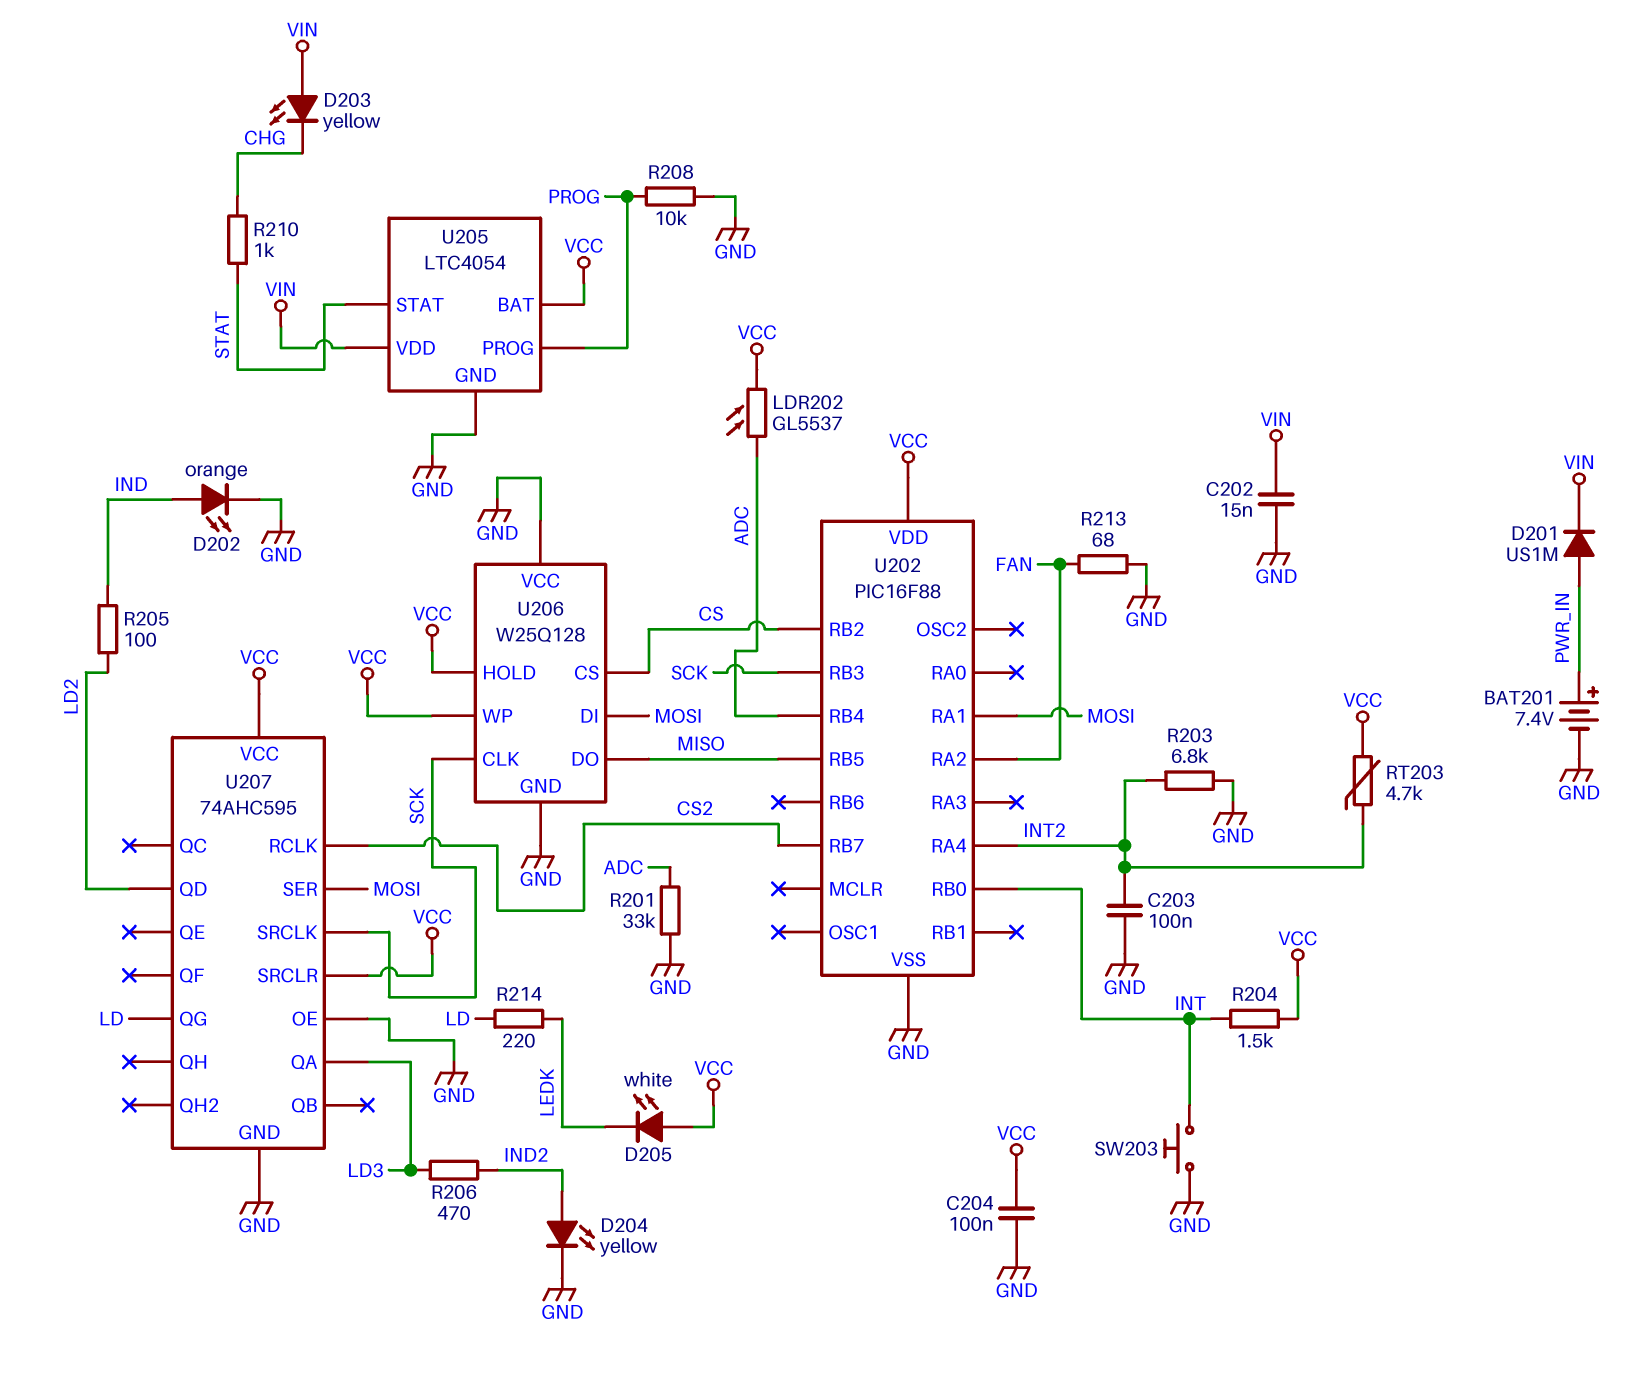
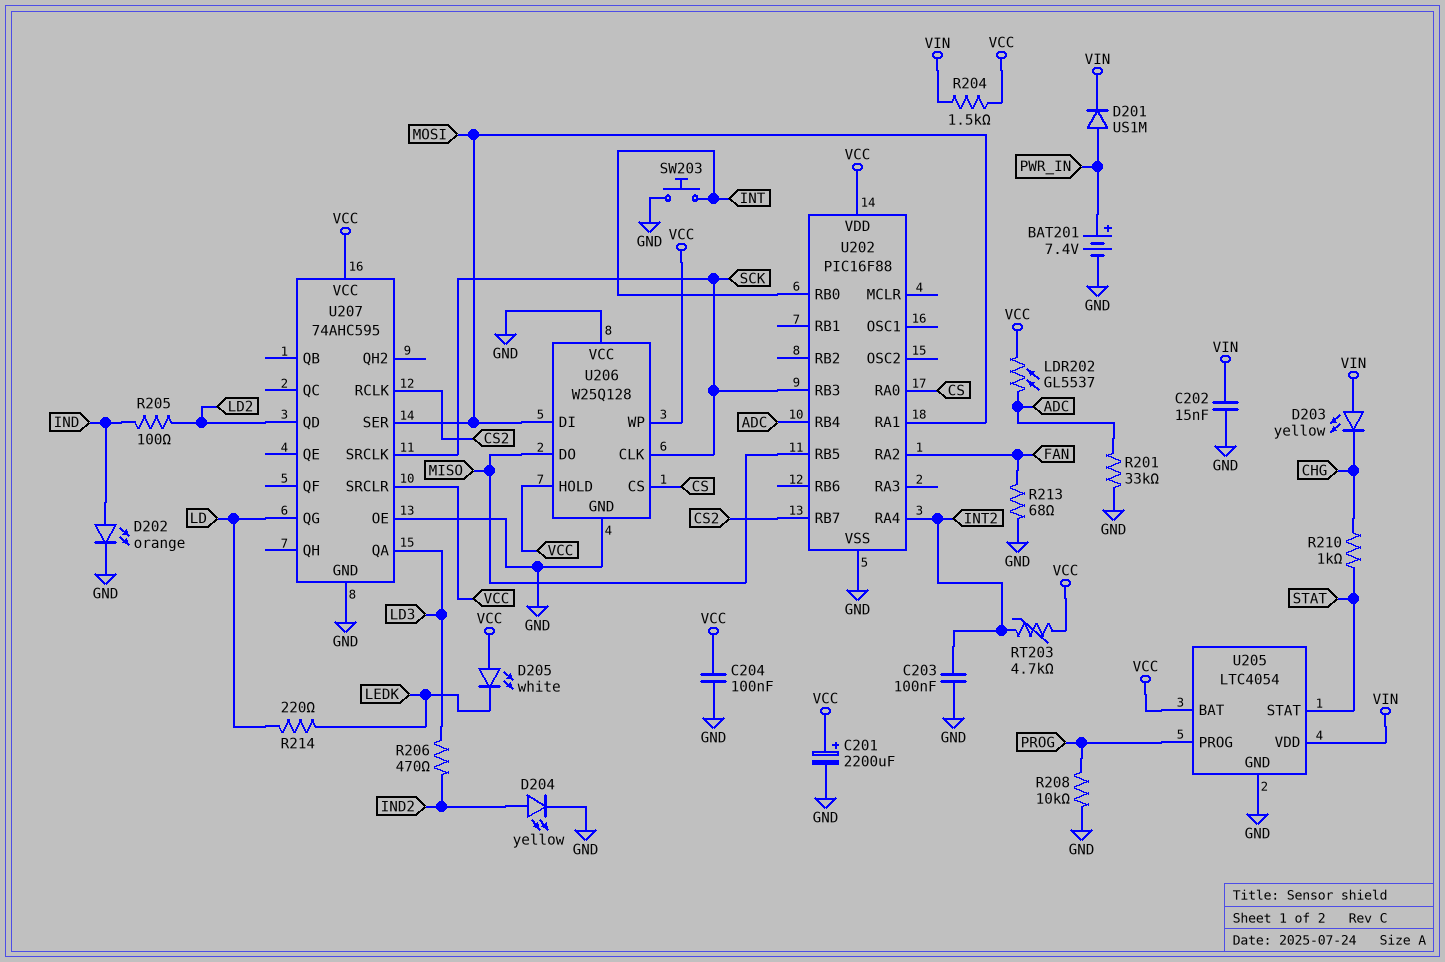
C201: none -> 2200uF (plus VCC, minus GND)
R203: 6.8k (GND, INT2) -> none
R204: 1.5k (INT, VCC) -> 1.5k (VCC, VIN)
U202 pin RA0: none -> CS
U202 pin RB2: CS -> none

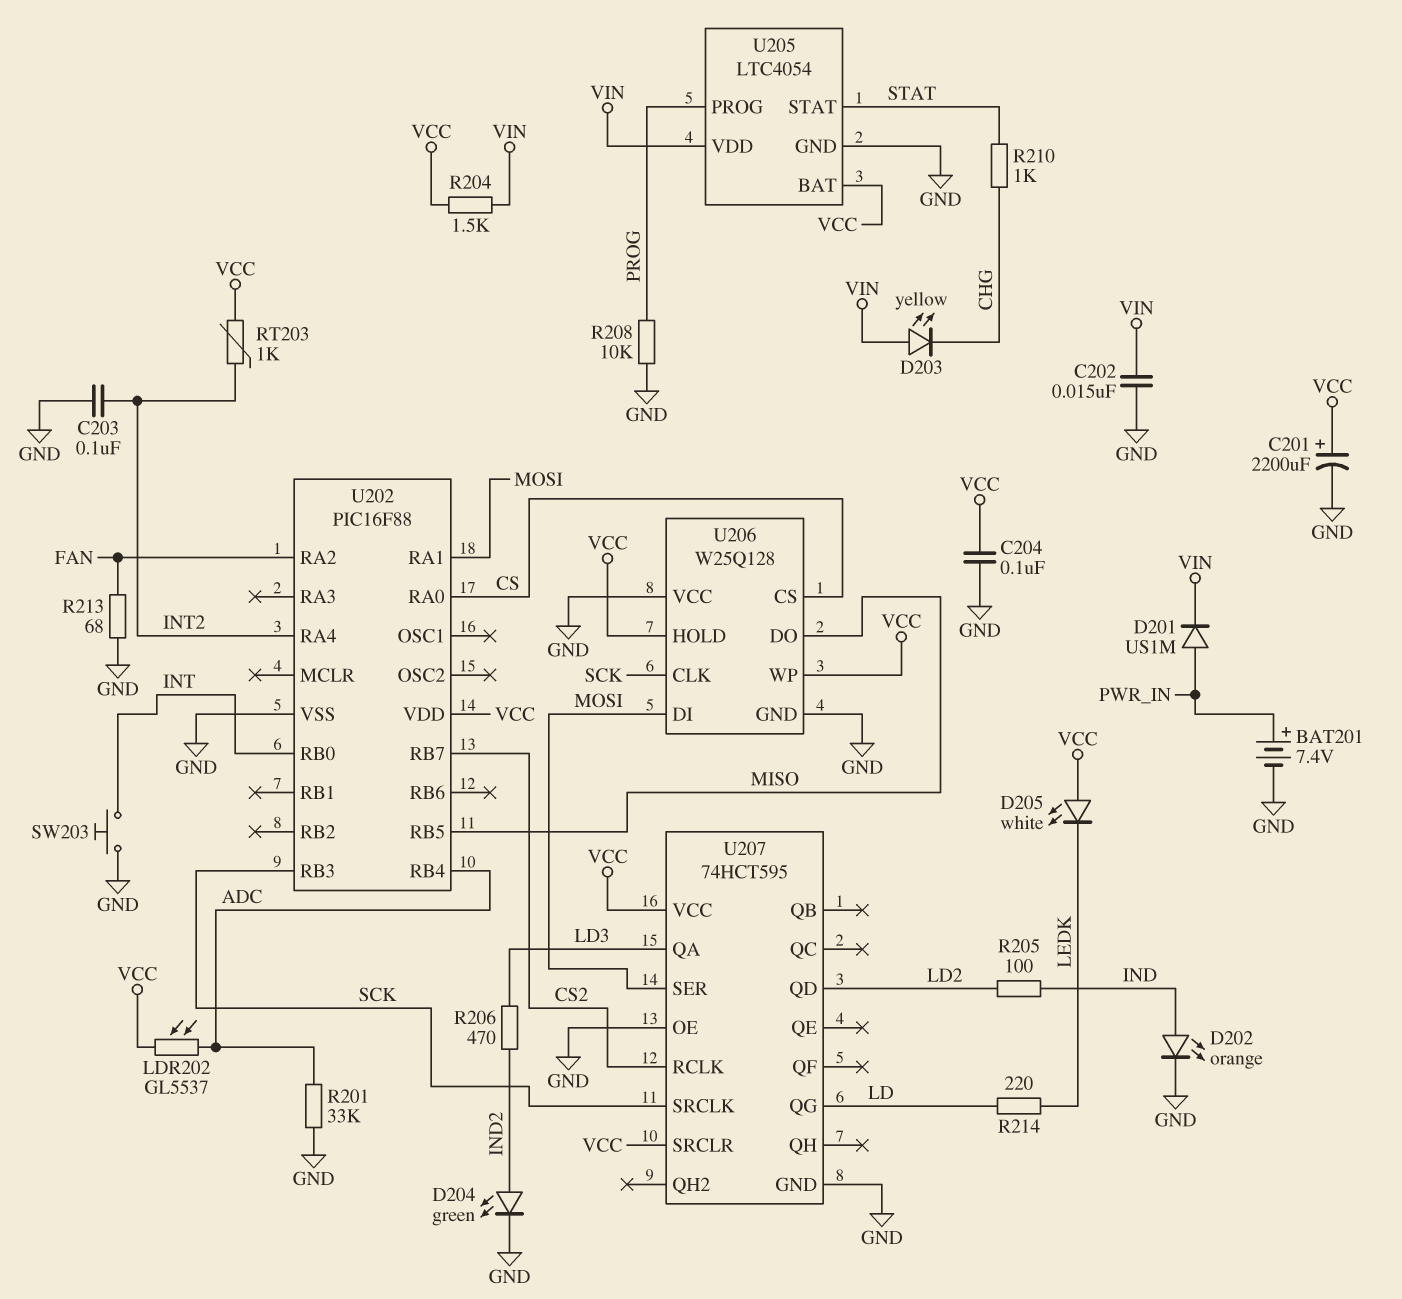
D204: LED yellow (A IND2, K GND) -> LED green (A IND2, K GND)
RT203: 4.7k (INT2, VCC) -> 1k (INT2, VCC)
U207: 74AHC595 -> 74HCT595

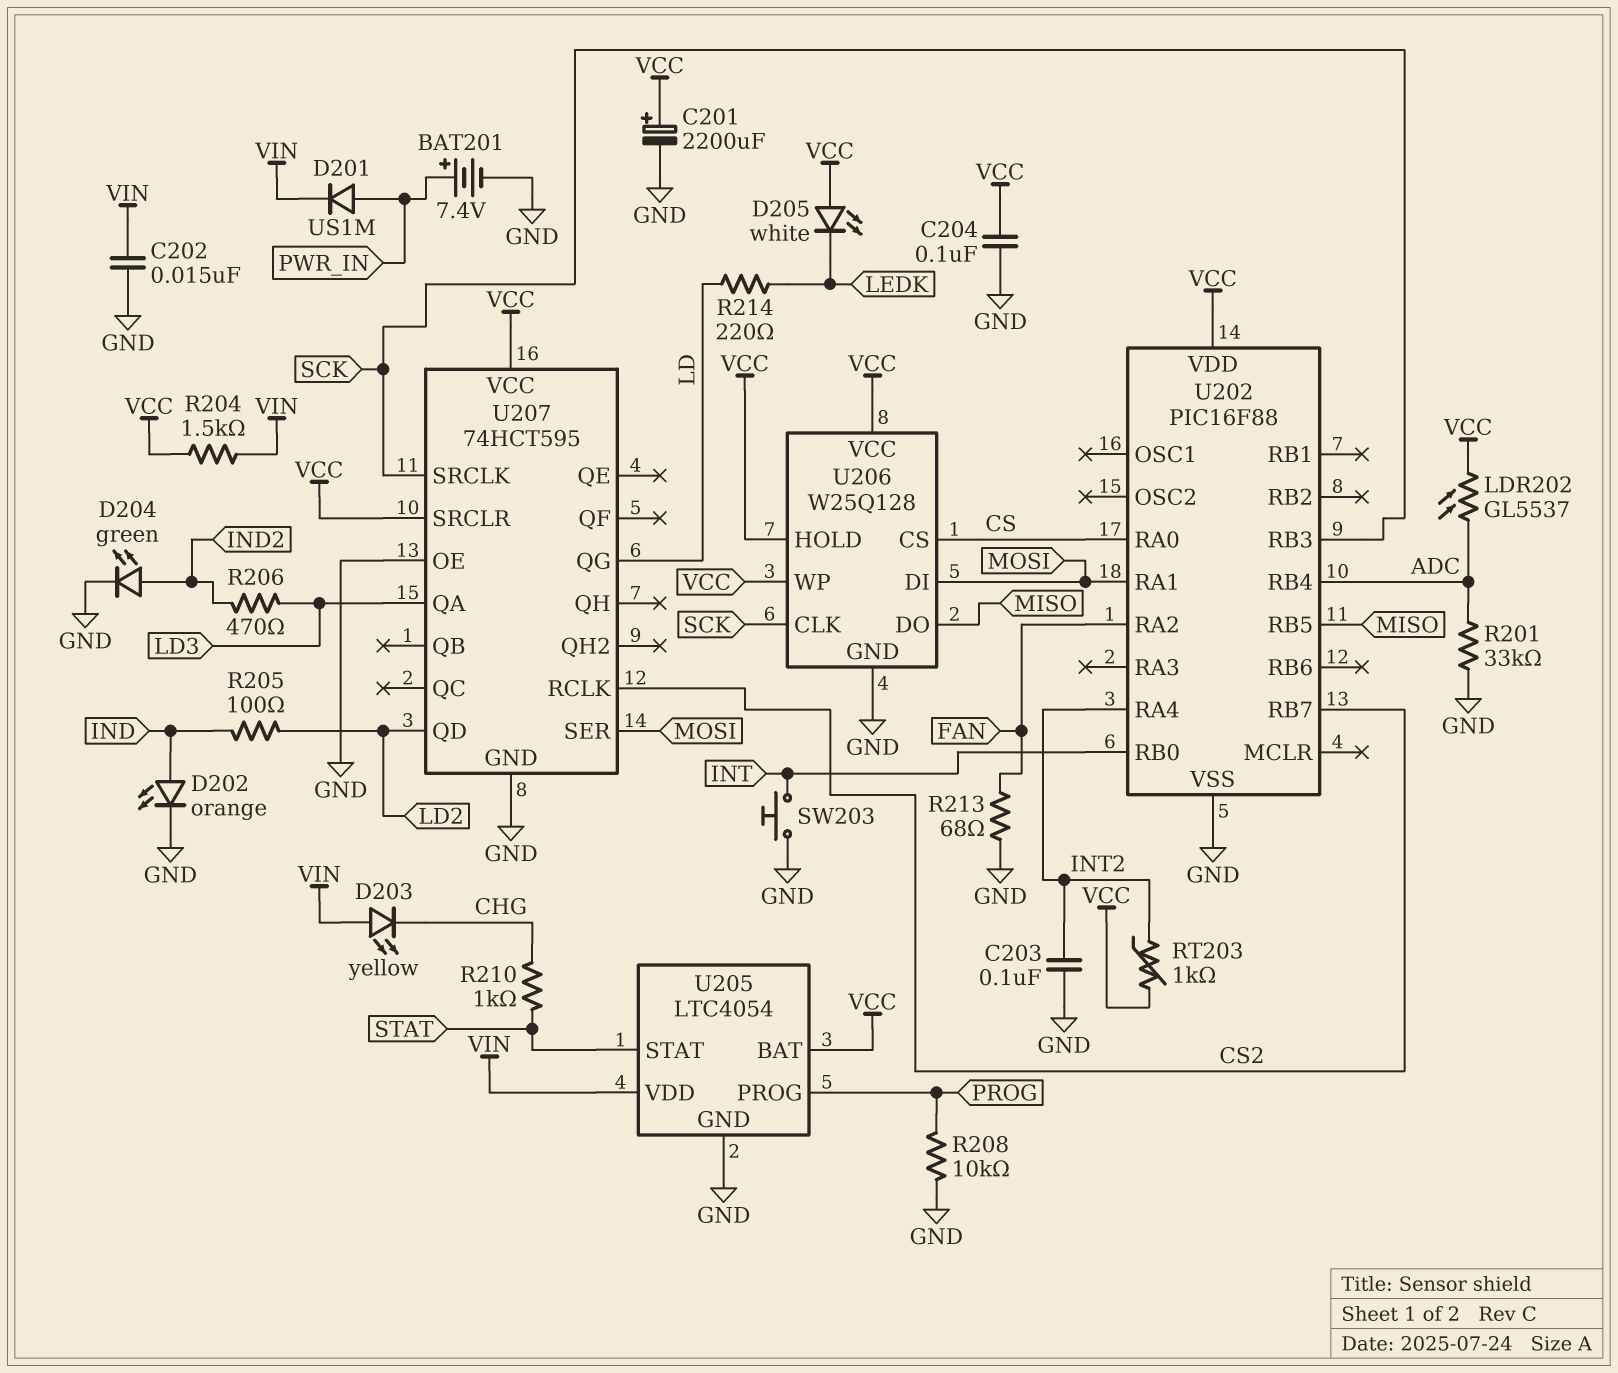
U206 pin VCC: GND -> VCC

